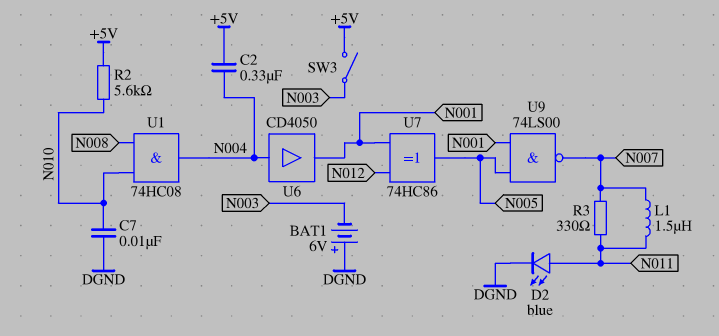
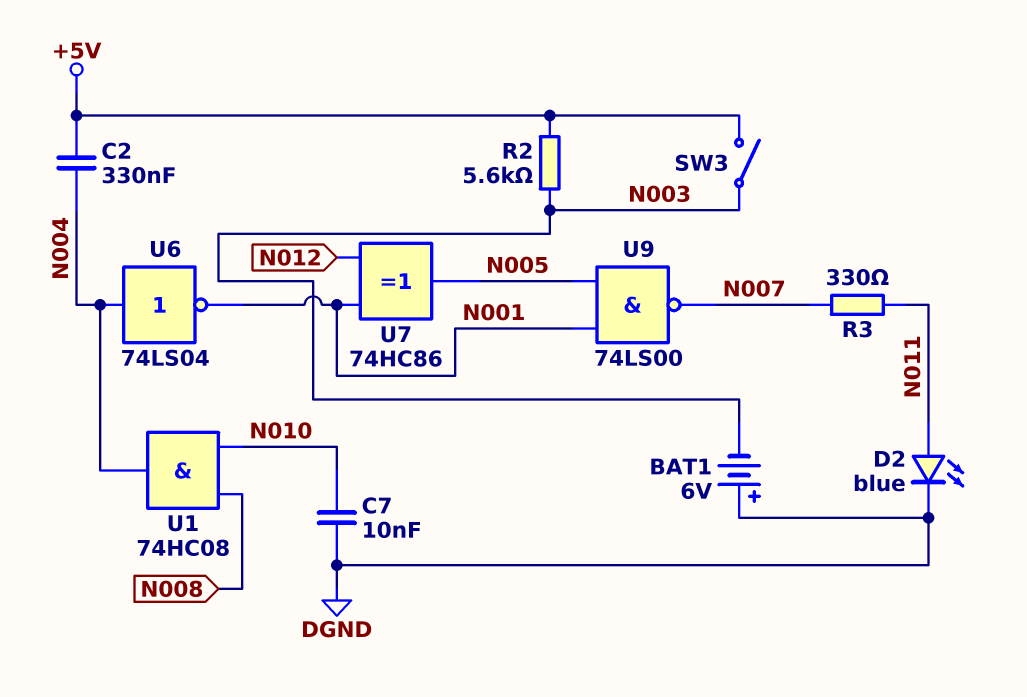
L1: 1.5uH (N007, N011) -> none
R2: 5.6k (+5V, N010) -> 5.6k (+5V, N003)
U6: buffer CD4050 (in N004, out N001) -> NOT 74LS04 (in N004, out N001)

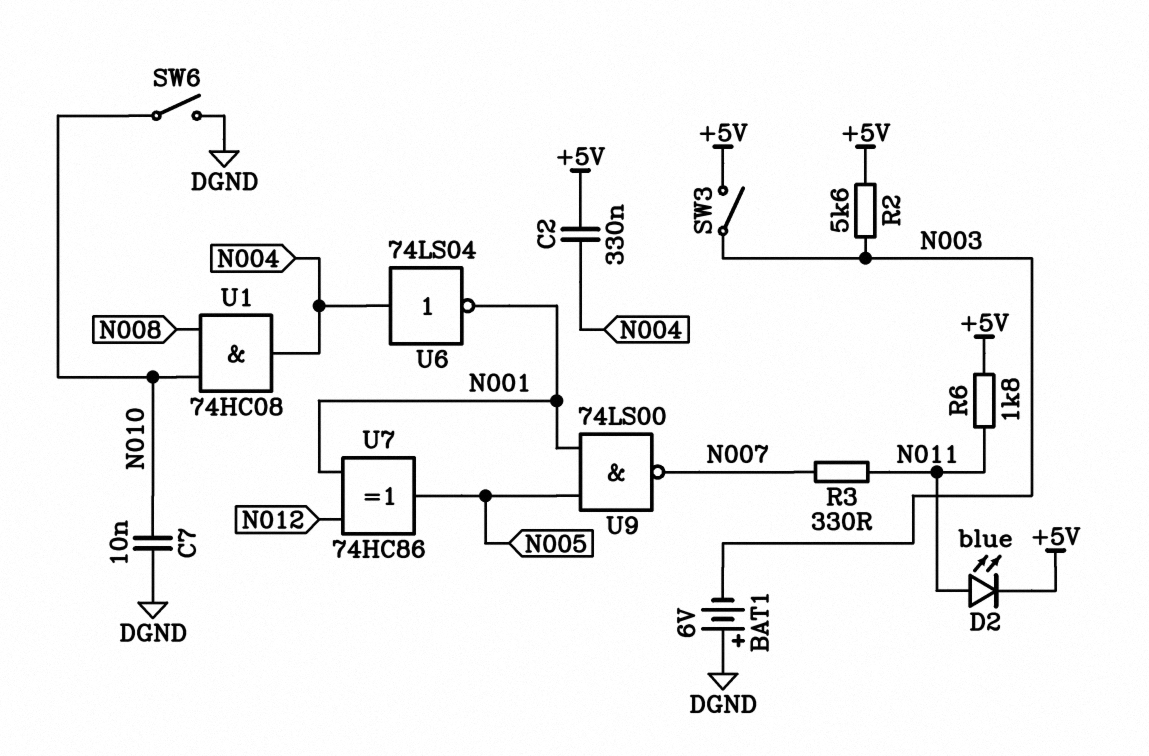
D2: LED blue (A N011, K DGND) -> LED blue (A N011, K +5V)
R6: none -> 1.8k (+5V, N011)
SW6: none -> switch (DGND, N010)

